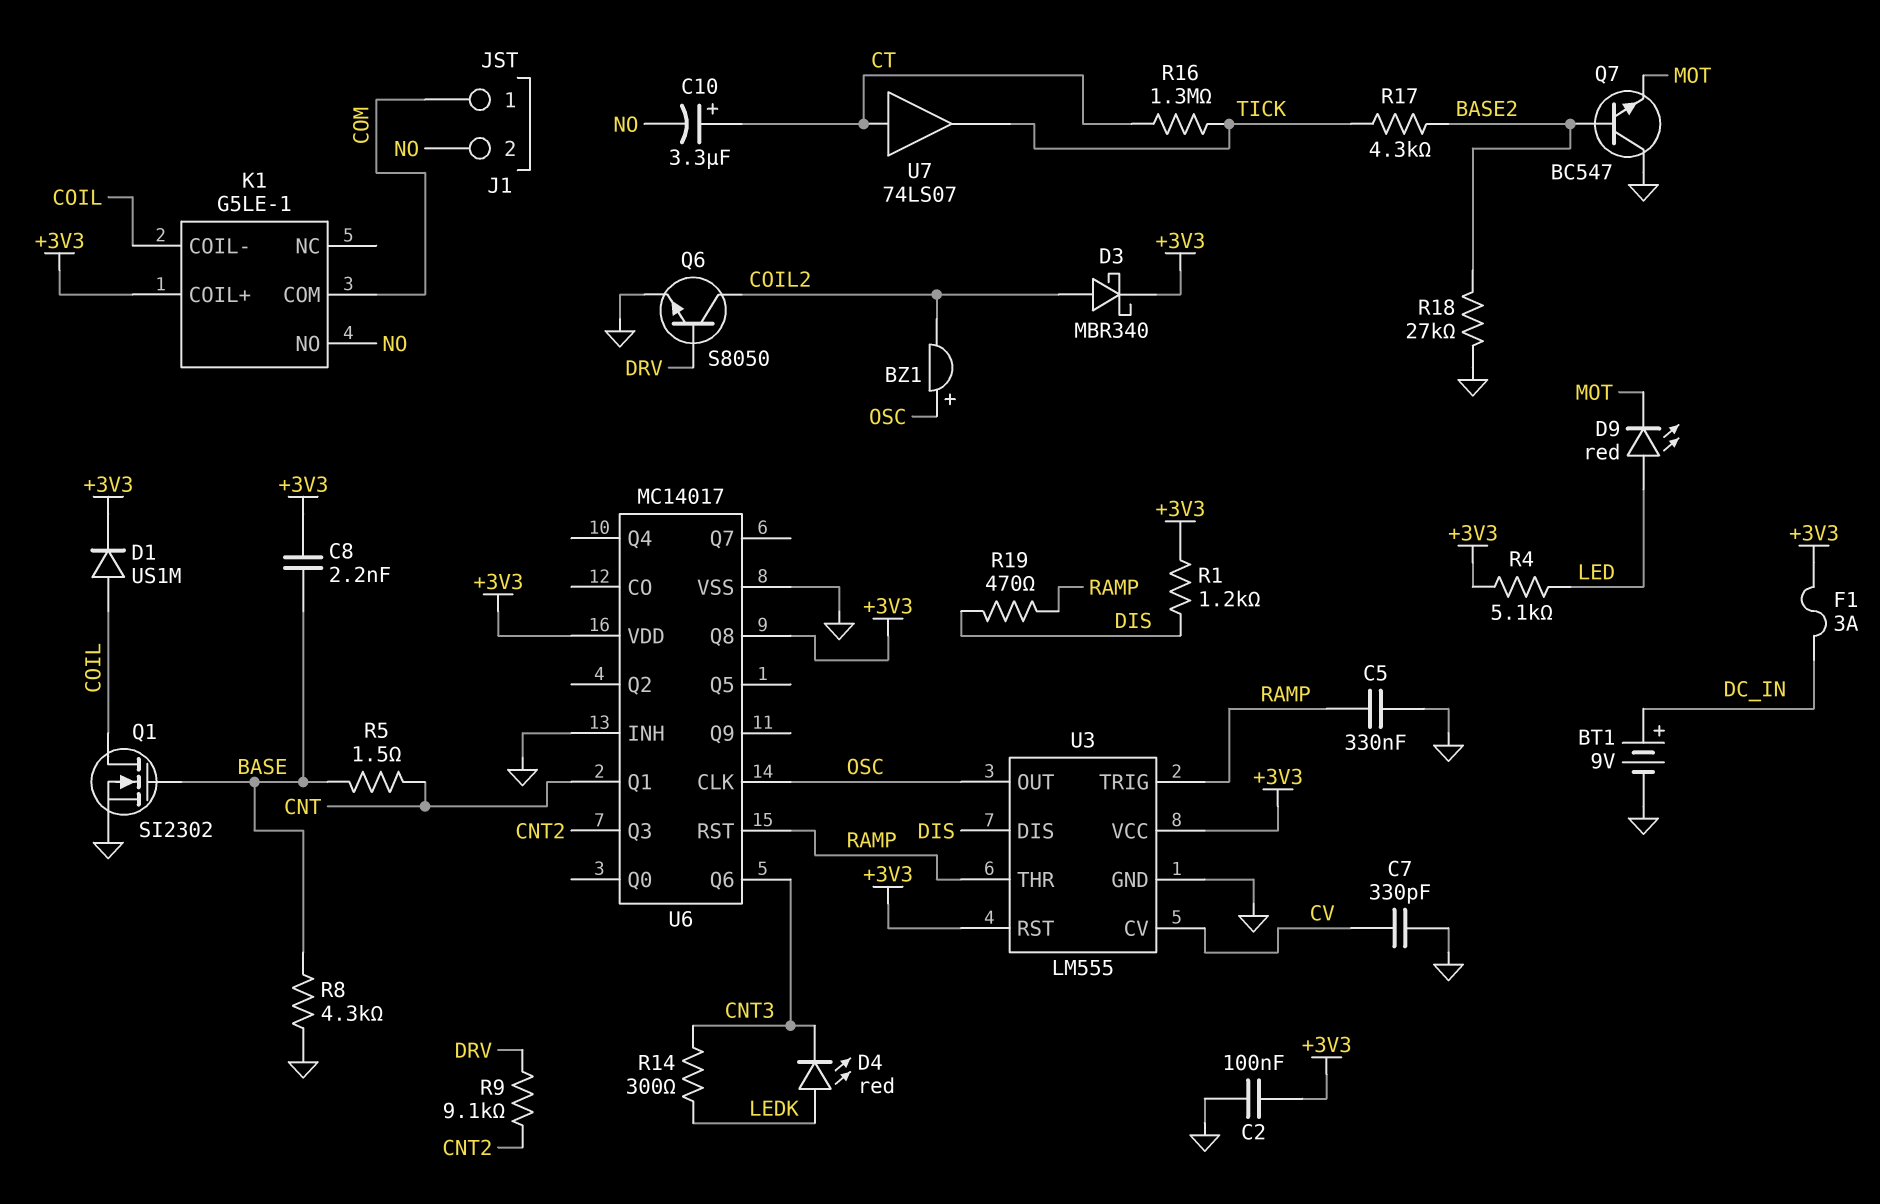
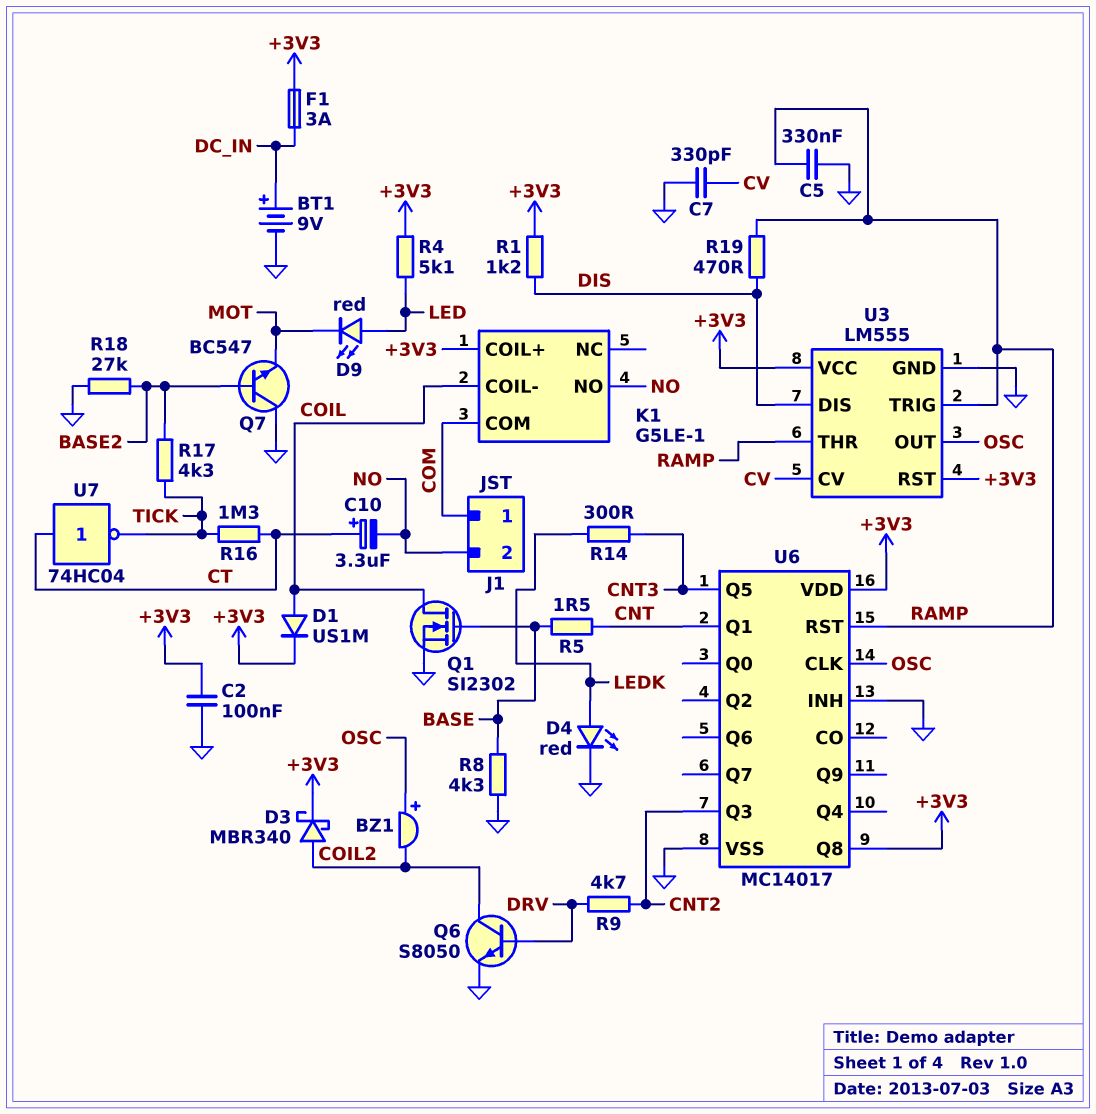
C8: 2.2nF (+3V3, BASE) -> none
D4: LED red (A LEDK, K CNT3) -> LED red (A LEDK, K GND)
R9: 9.1k (CNT2, DRV) -> 4.7k (CNT2, DRV)
U6 pin Q5: none -> CNT3
U6 pin Q6: CNT3 -> none
U7: buffer 74LS07 (in CT, out TICK) -> NOT 74HC04 (in CT, out TICK)

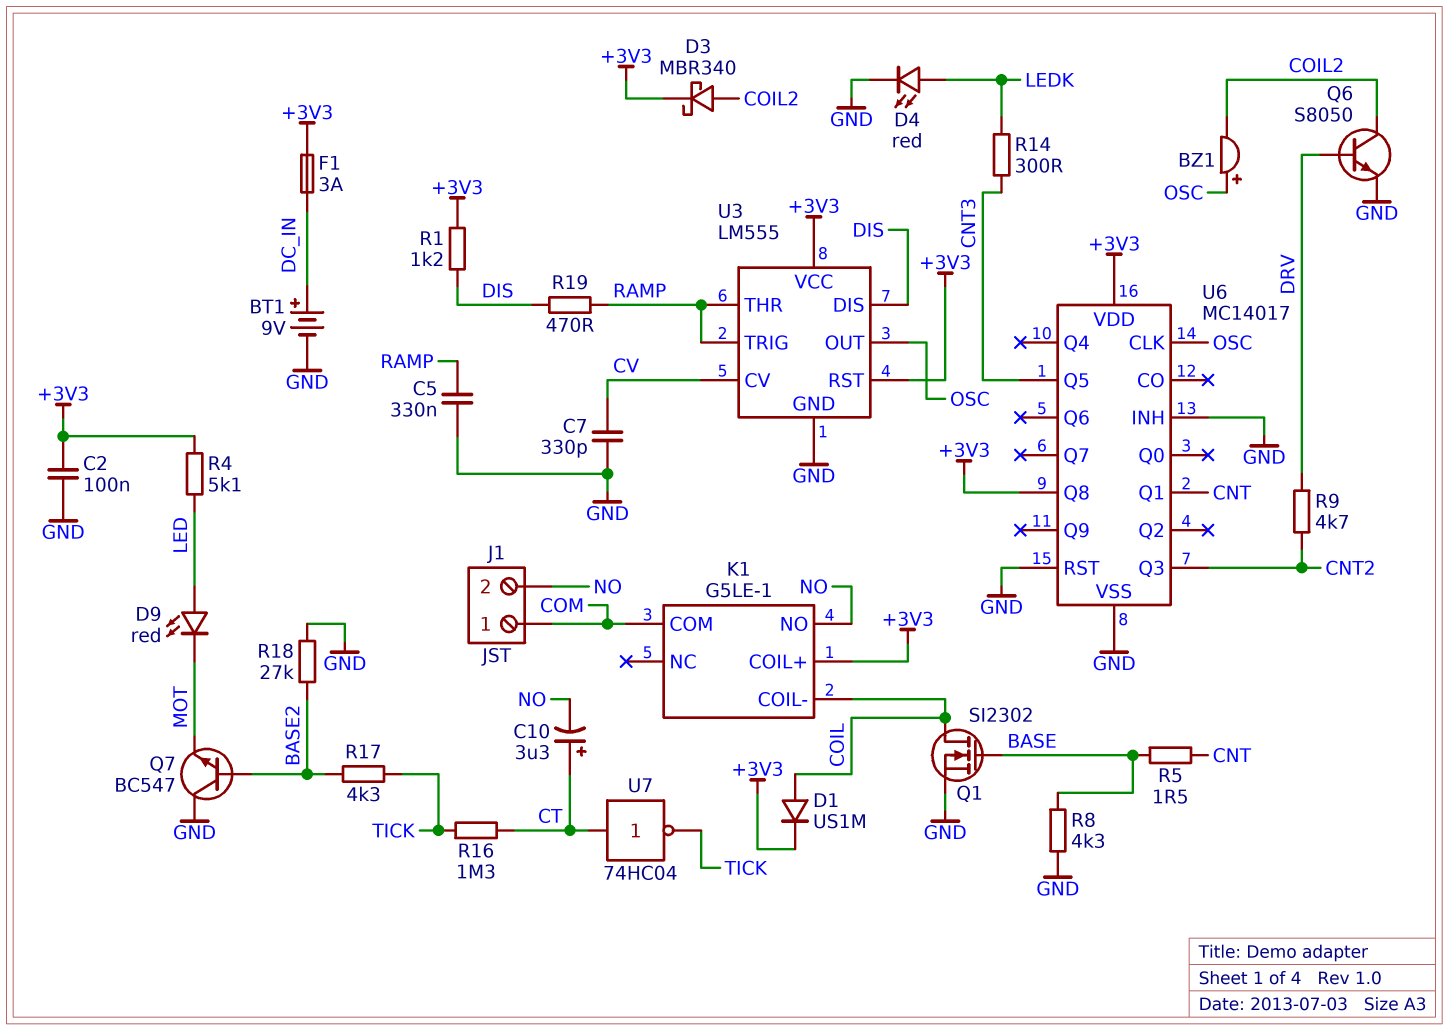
U6 pin RST: RAMP -> GND

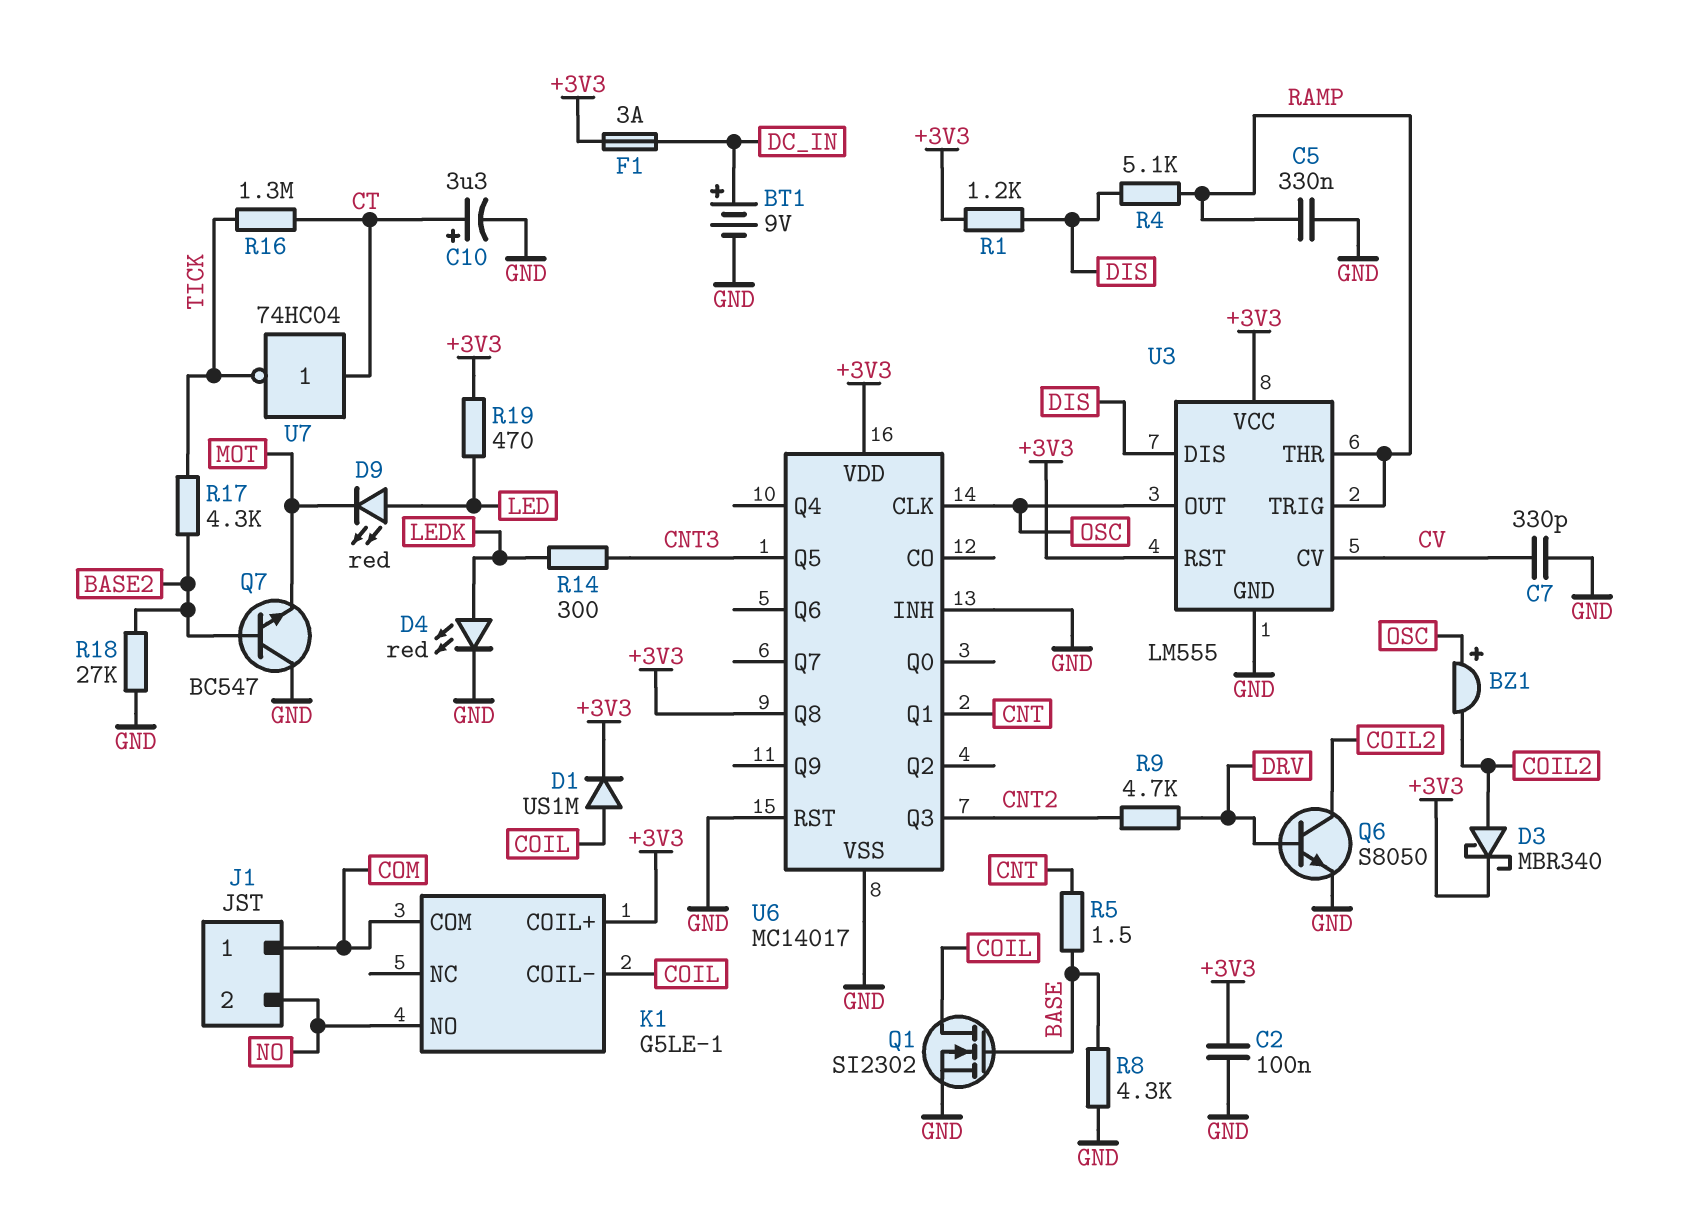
C10: 3.3uF (plus CT, minus NO) -> 3.3uF (plus CT, minus GND)
R4: 5.1k (+3V3, LED) -> 5.1k (DIS, RAMP)
R19: 470 (DIS, RAMP) -> 470 (+3V3, LED)

